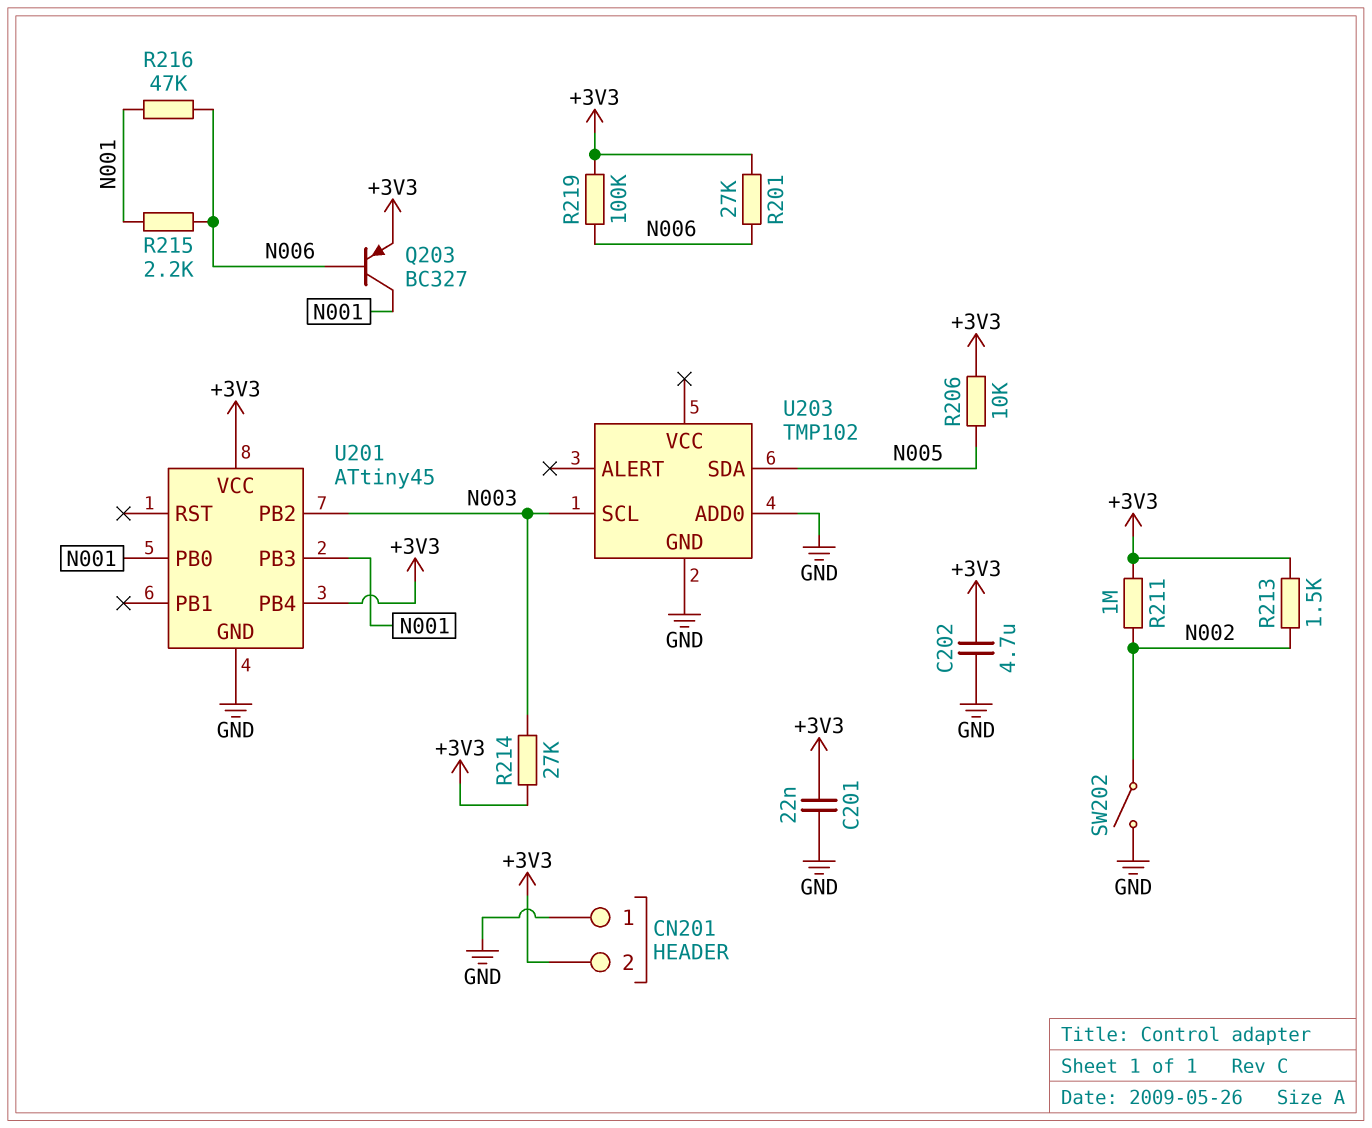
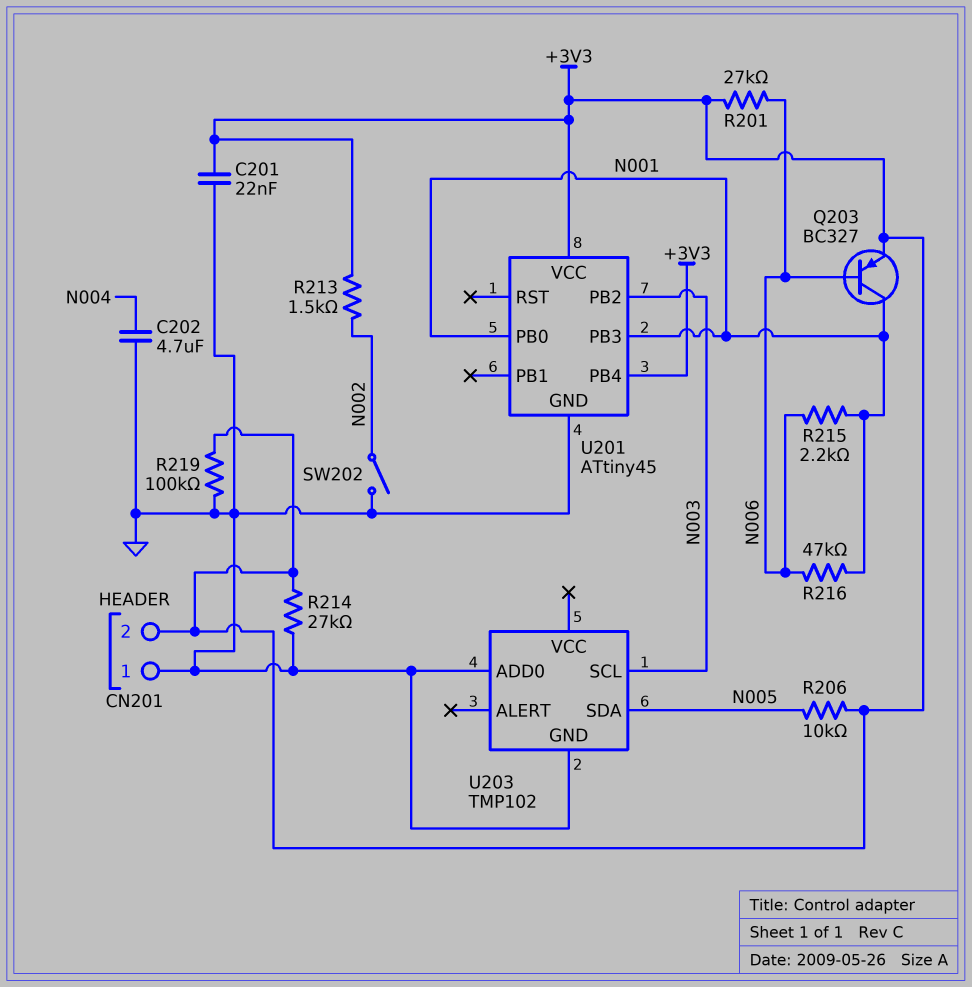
C202: 4.7uF (+3V3, GND) -> 4.7uF (GND, N004)
R211: 1M (+3V3, N002) -> none
R214: 27k (+3V3, N003) -> 27k (+3V3, GND)
R219: 100k (+3V3, N006) -> 100k (+3V3, GND)

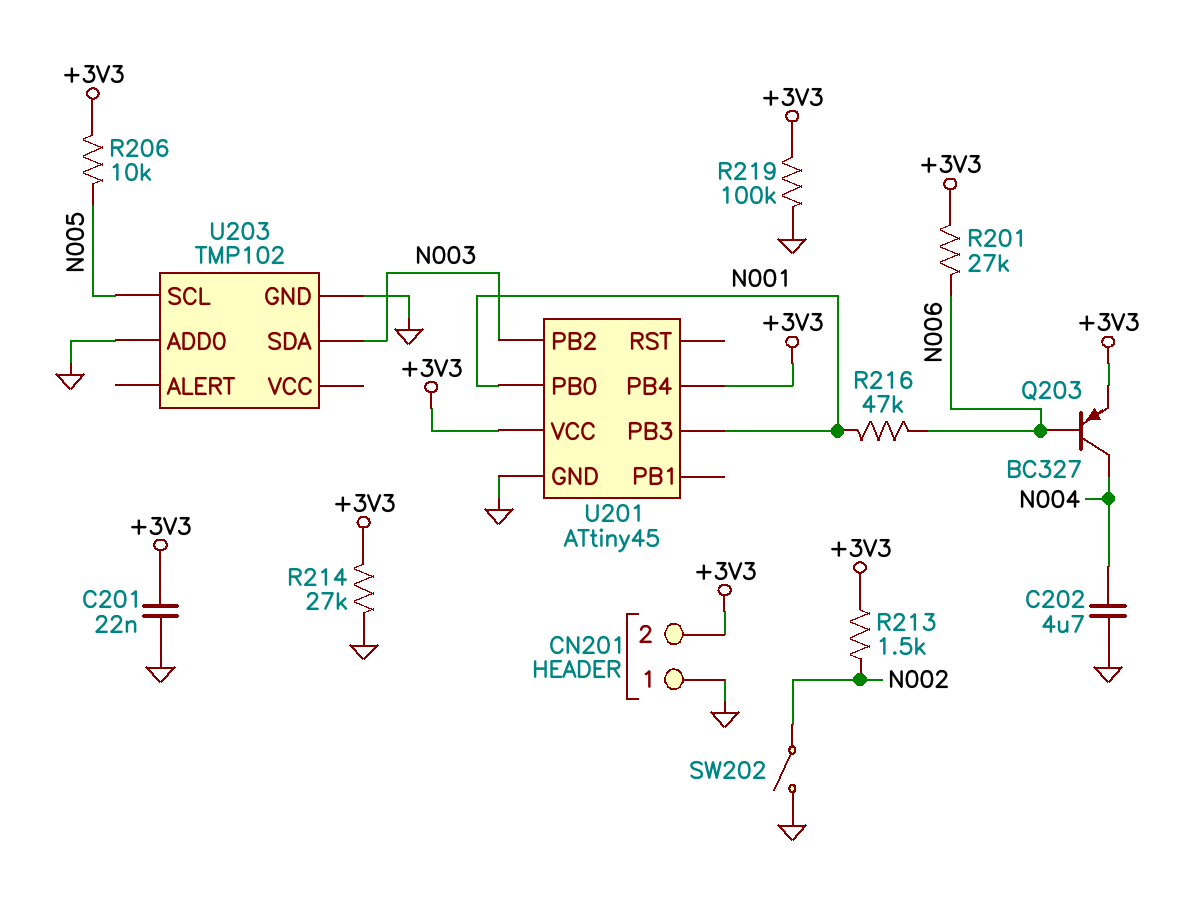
Q203: PNP BC327 (B N006, C N001, E +3V3) -> PNP BC327 (B N006, C N004, E +3V3)
R215: 2.2k (N001, N006) -> none
U203 pin SCL: N003 -> N005
U203 pin SDA: N005 -> N003

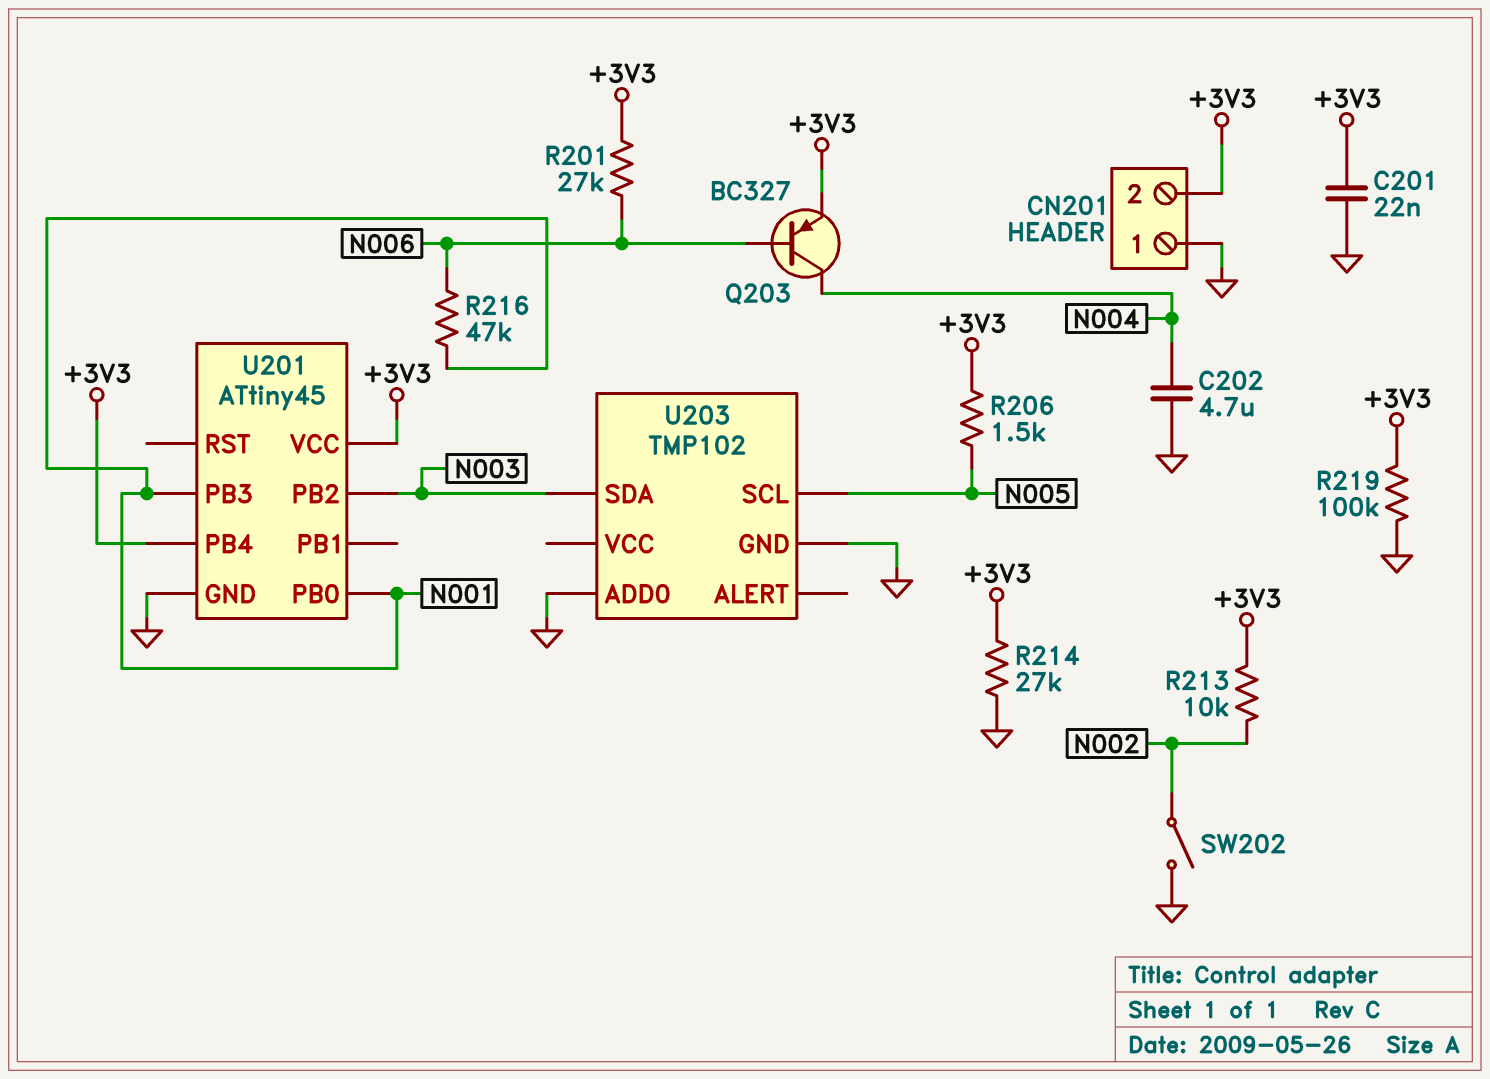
R206: 10k (+3V3, N005) -> 1.5k (+3V3, N005)
R213: 1.5k (+3V3, N002) -> 10k (+3V3, N002)

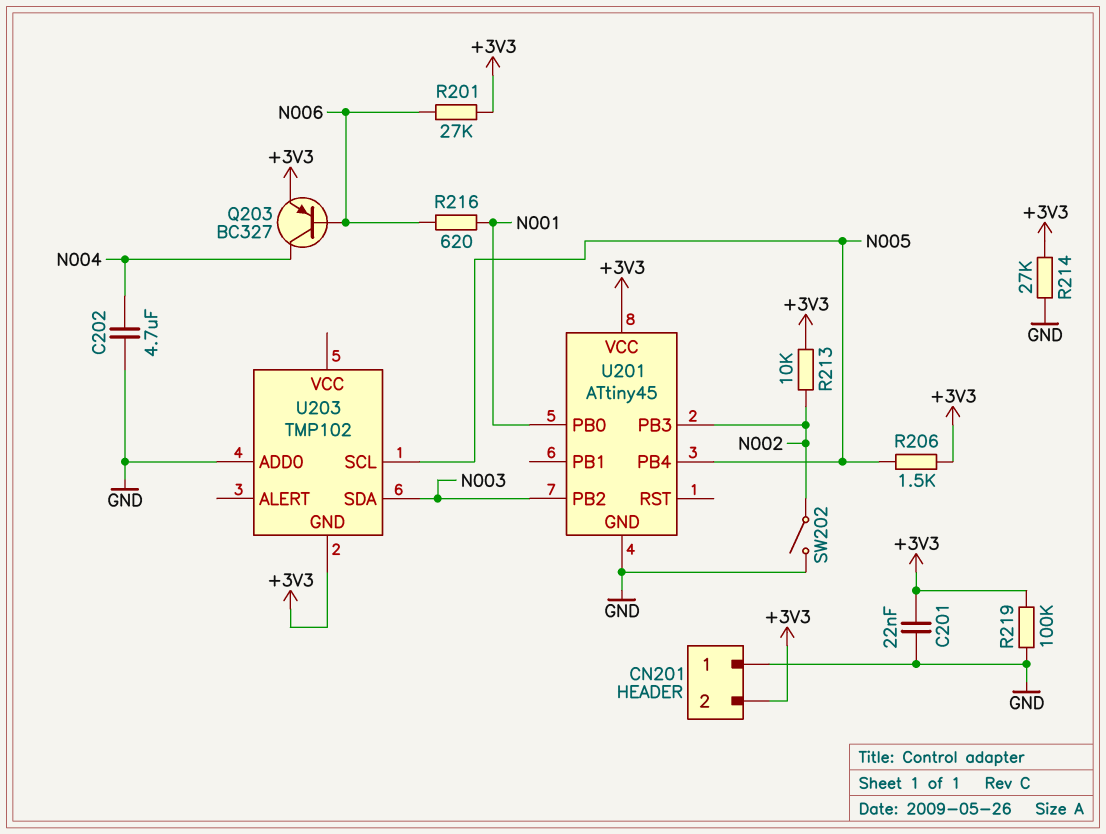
R216: 47k (N001, N006) -> 620 (N001, N006)
U201 pin PB3: N001 -> N002
U201 pin PB4: +3V3 -> N005
U203 pin GND: GND -> +3V3

